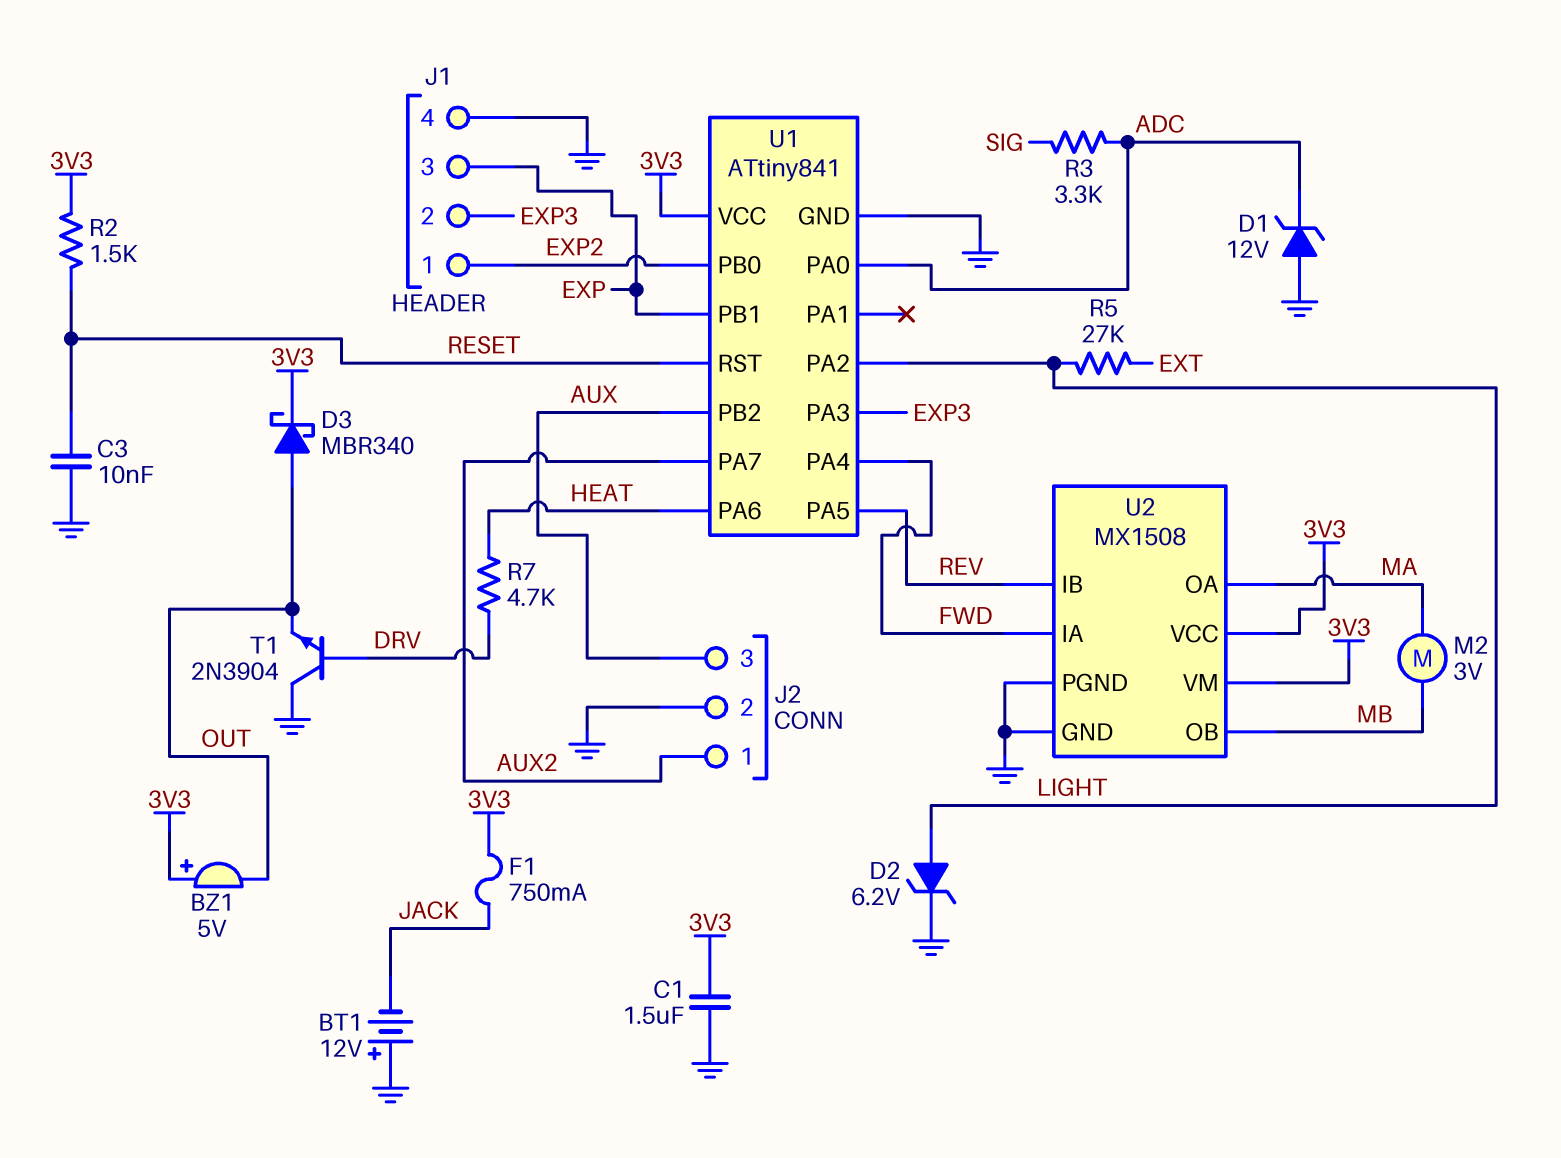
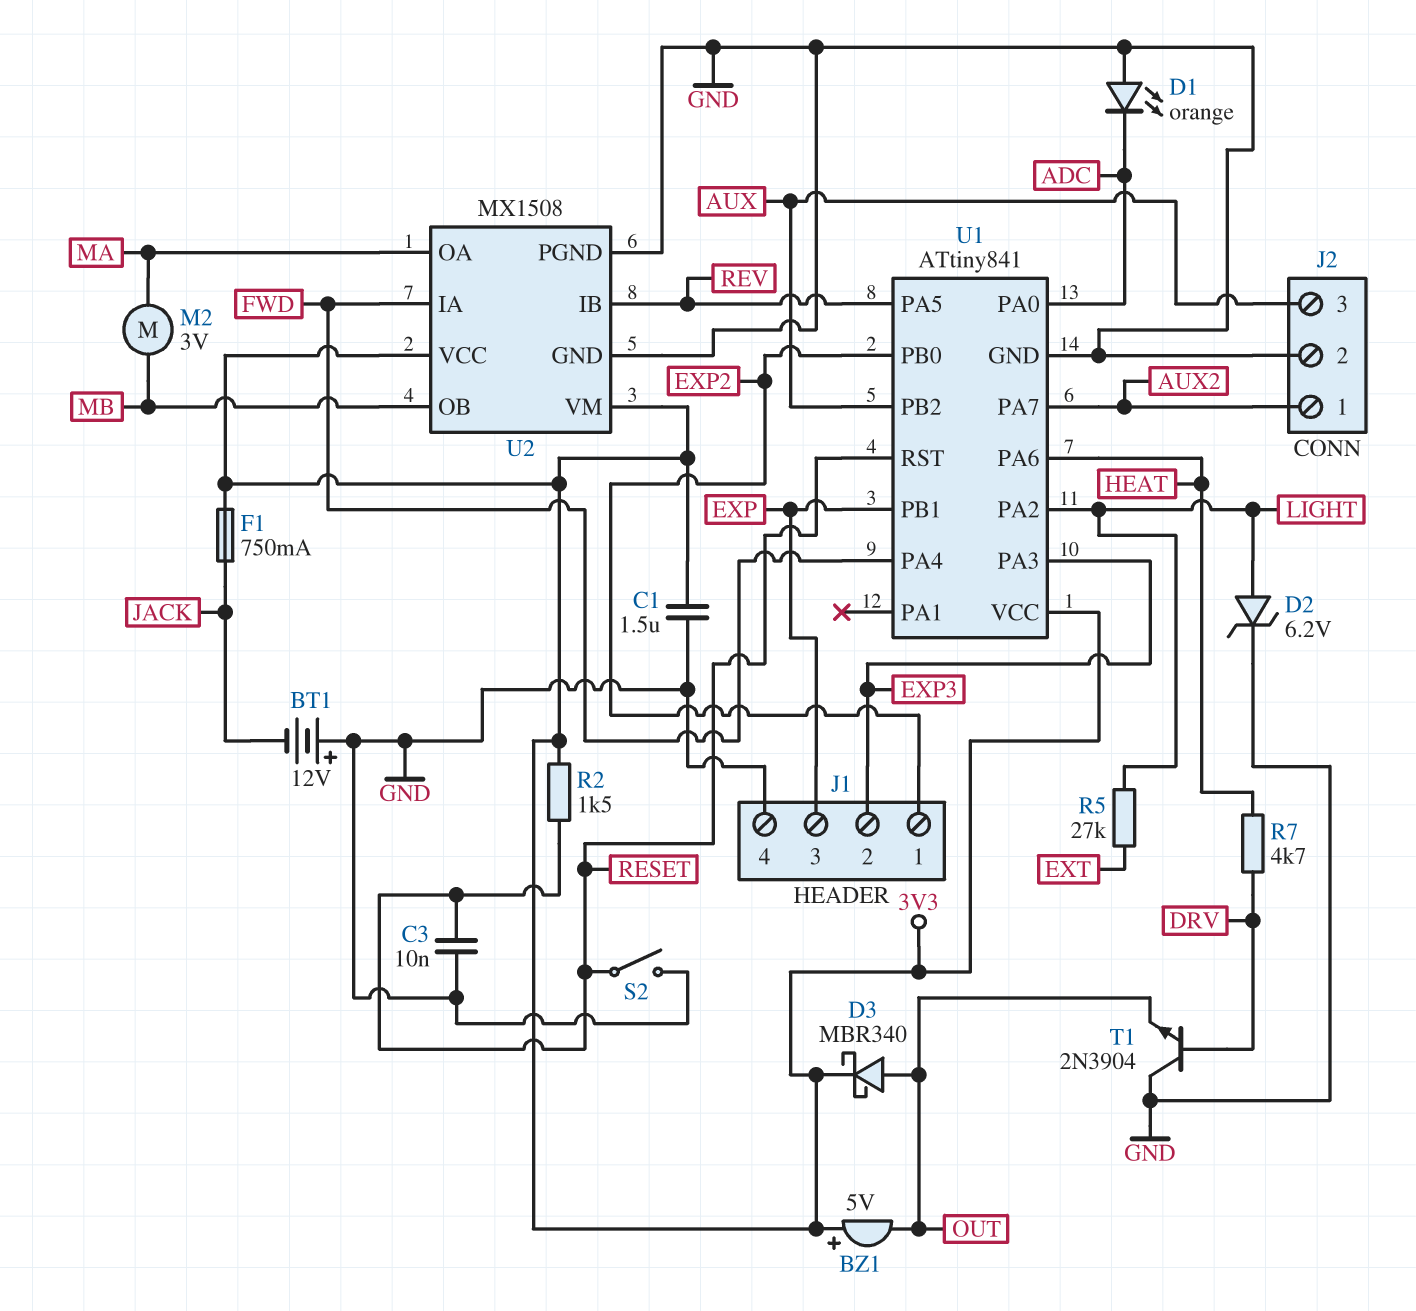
D1: zener 12V (A GND, K ADC) -> LED orange (A GND, K ADC)
R3: 3.3k (ADC, SIG) -> none
S2: none -> switch (GND, RESET)

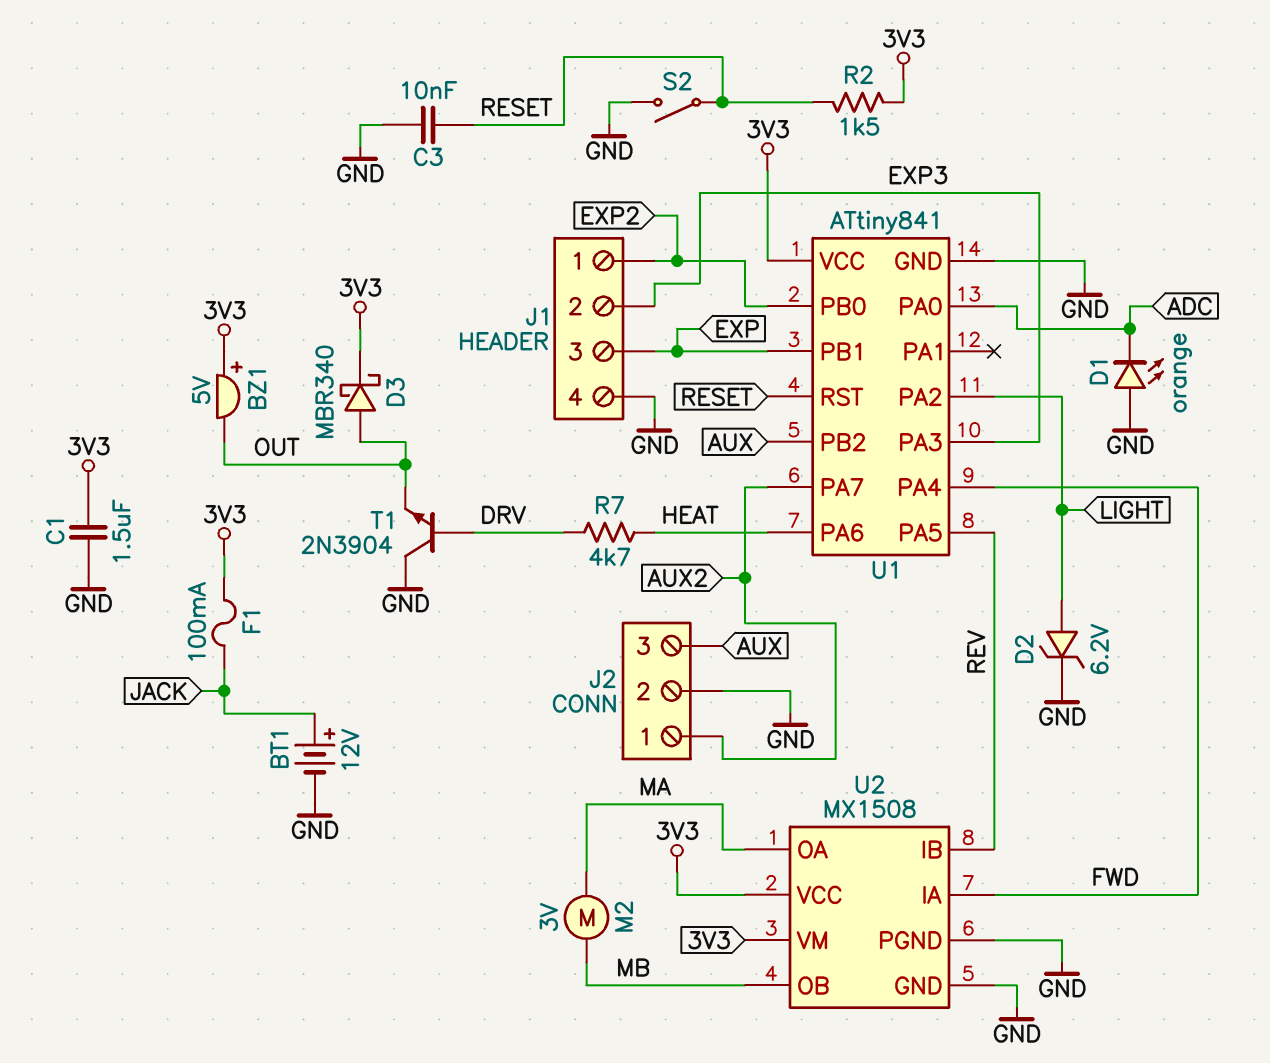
BT1: 12V (plus GND, minus JACK) -> 12V (plus JACK, minus GND)
F1: 750mA (3V3, JACK) -> 100mA (3V3, JACK)
R5: 27k (EXT, LIGHT) -> none

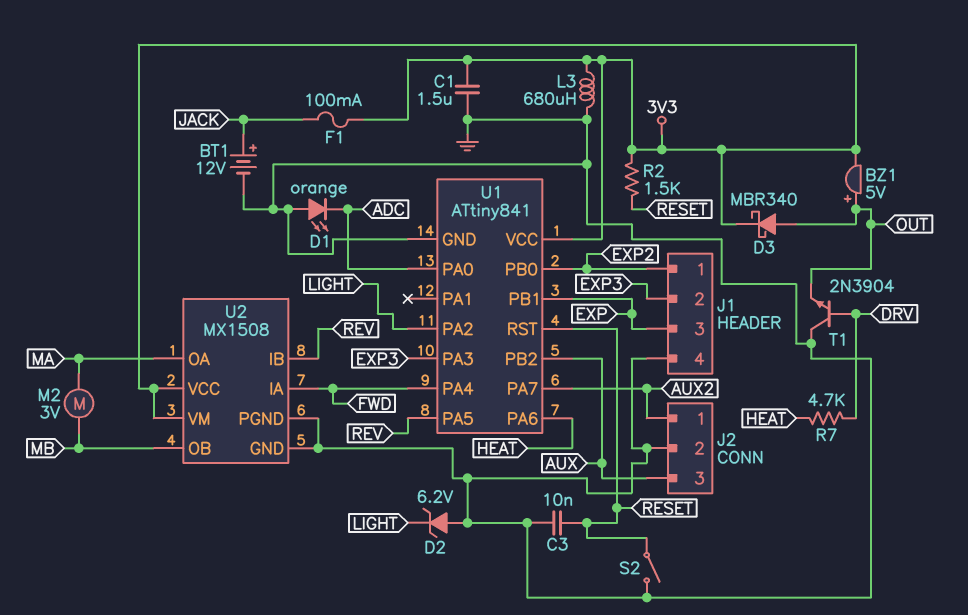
BZ1: buzzer 5V (plus 3V3, minus OUT) -> buzzer 5V (plus OUT, minus 3V3)
D2: zener 6.2V (A LIGHT, K GND) -> zener 6.2V (A GND, K LIGHT)
L3: none -> 680uH (3V3, GND)

